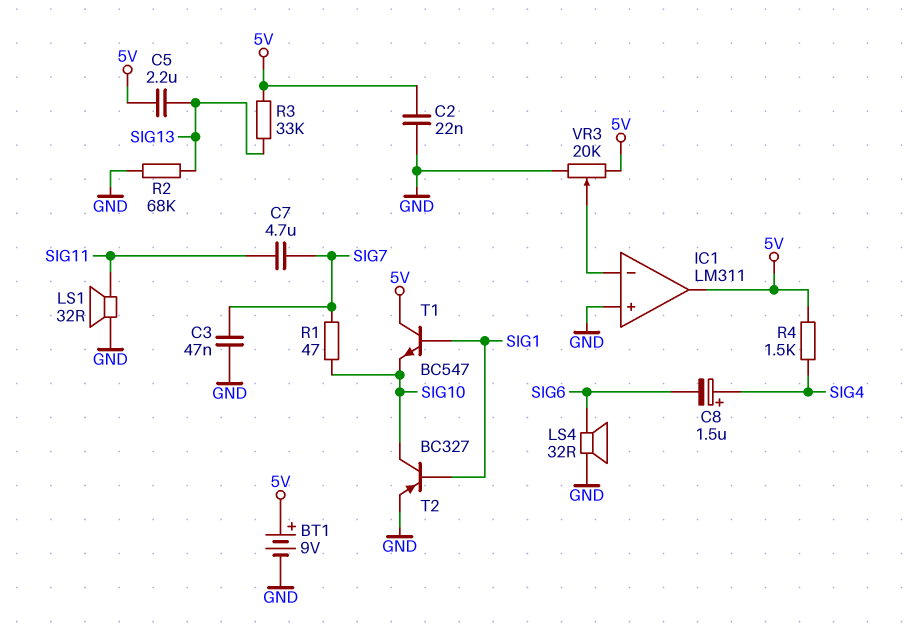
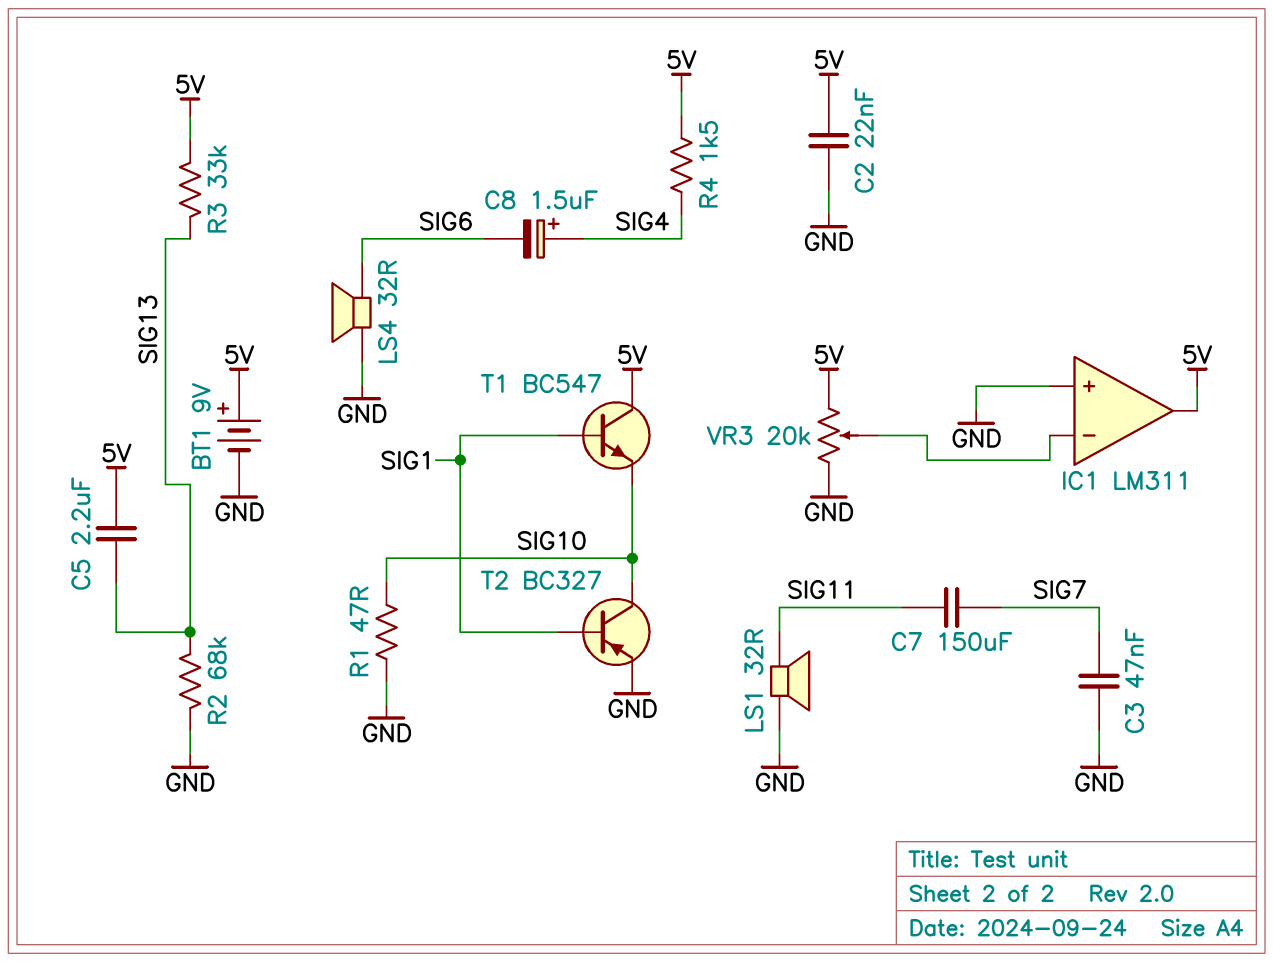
C7: 4.7uF (SIG7, SIG11) -> 150uF (SIG7, SIG11)
R1: 47 (SIG7, SIG10) -> 47 (GND, SIG10)

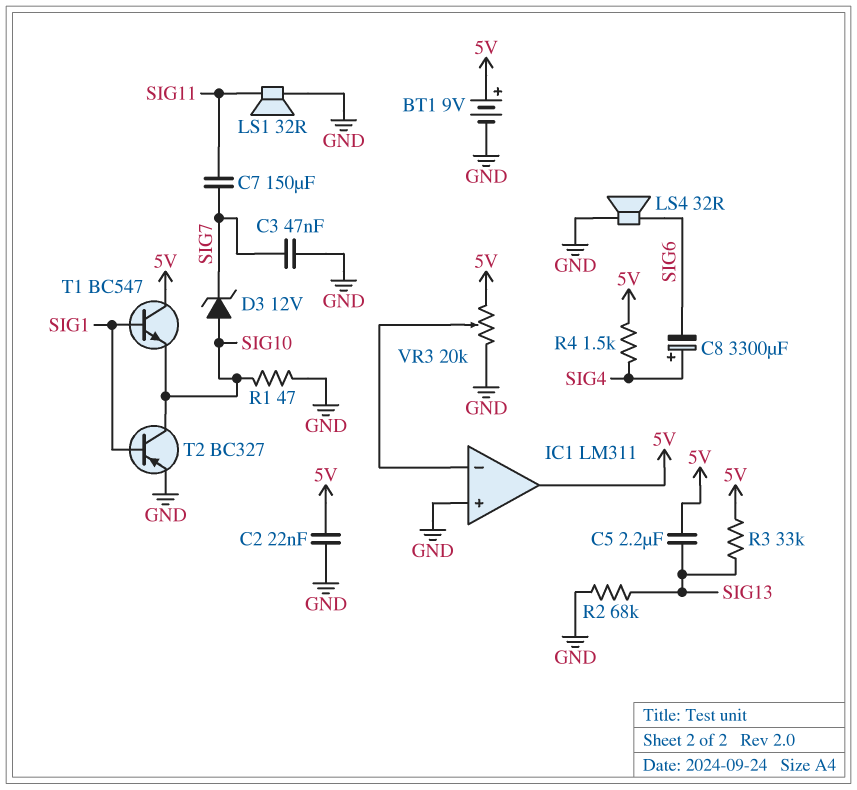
C8: 1.5uF (plus SIG4, minus SIG6) -> 3300uF (plus SIG4, minus SIG6)
D3: none -> zener 12V (A SIG10, K SIG7)

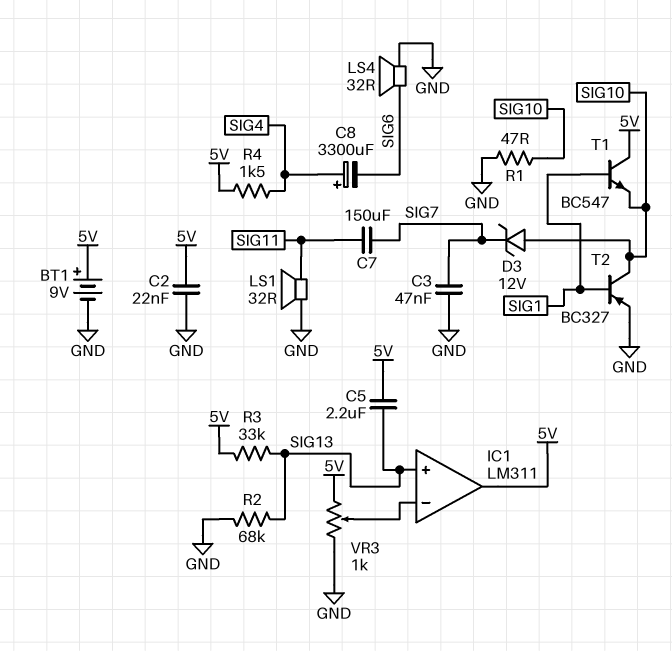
IC1 pin in+: GND -> SIG13
VR3: 20k (5V, GND, wiper IC1/in-) -> 1k (5V, GND, wiper IC1/in-)

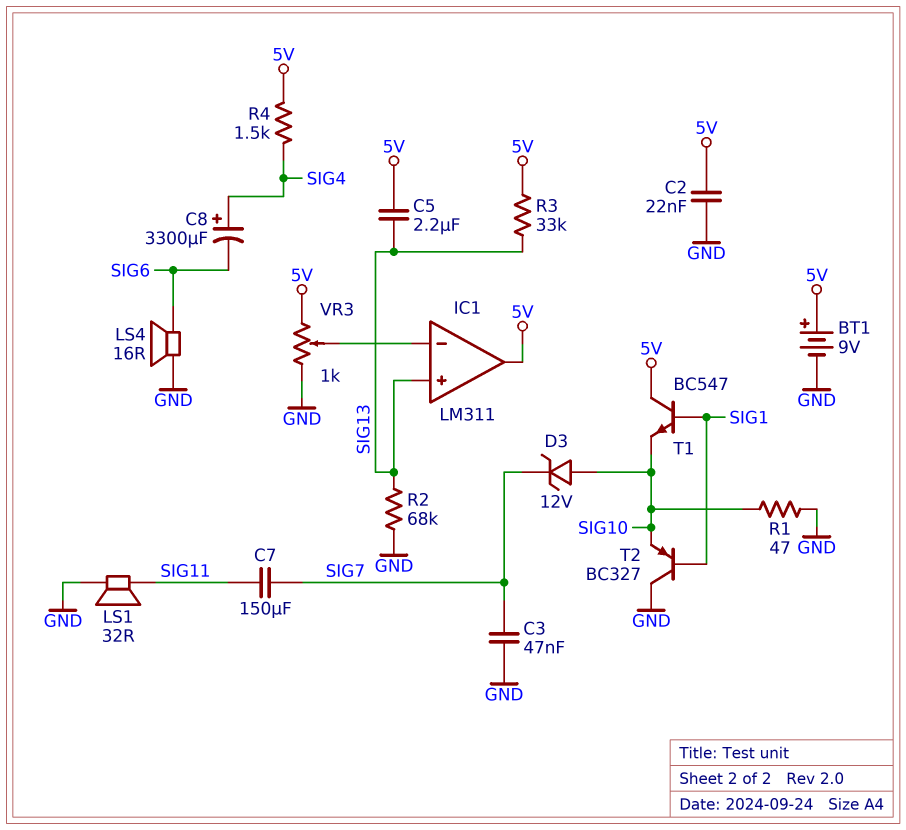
LS4: speaker 32R (GND, SIG6) -> speaker 16R (GND, SIG6)
T2: PNP BC327 (B SIG1, C SIG10, E GND) -> PNP BC327 (B SIG1, C GND, E SIG10)

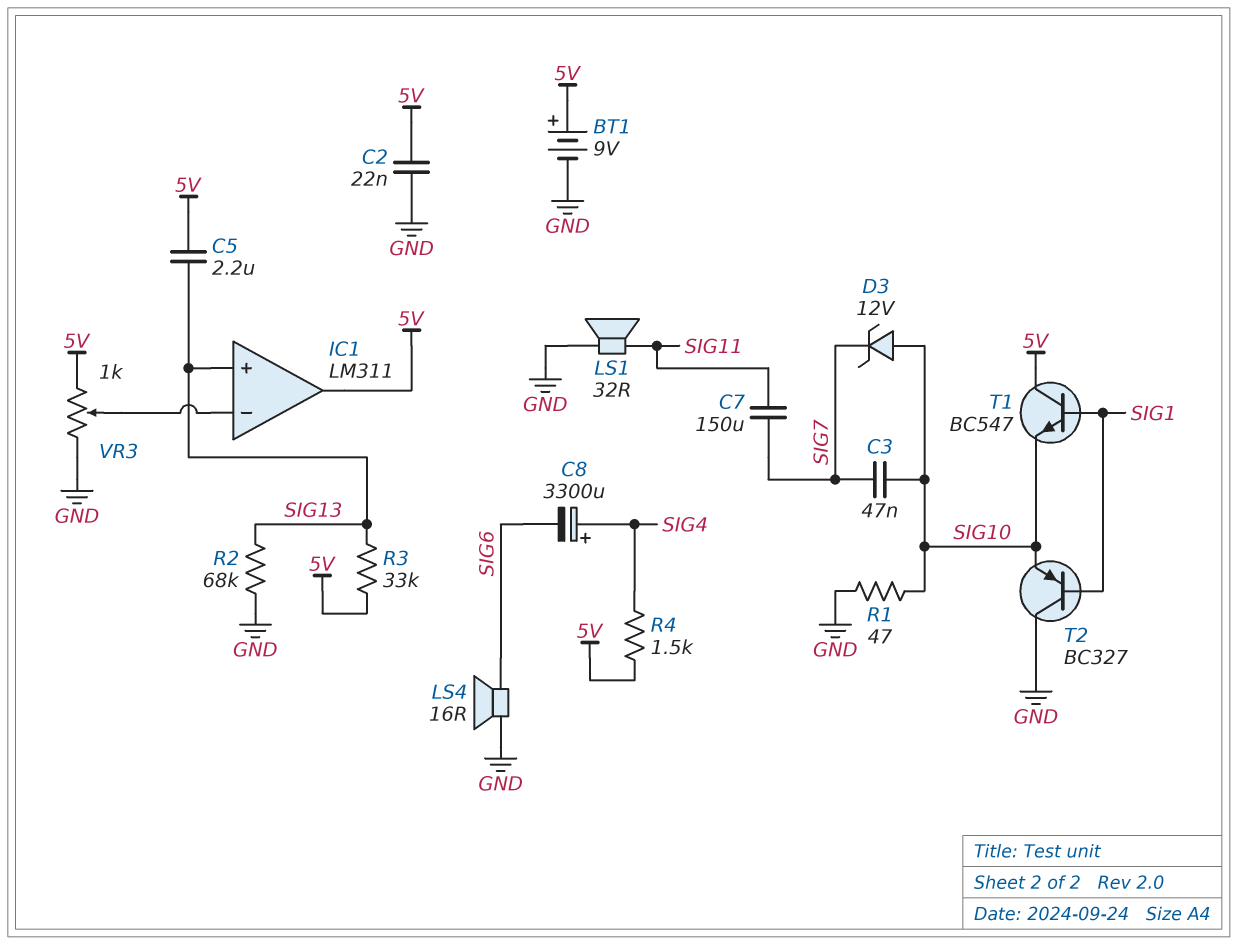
C3: 47nF (GND, SIG7) -> 47nF (SIG7, SIG10)

